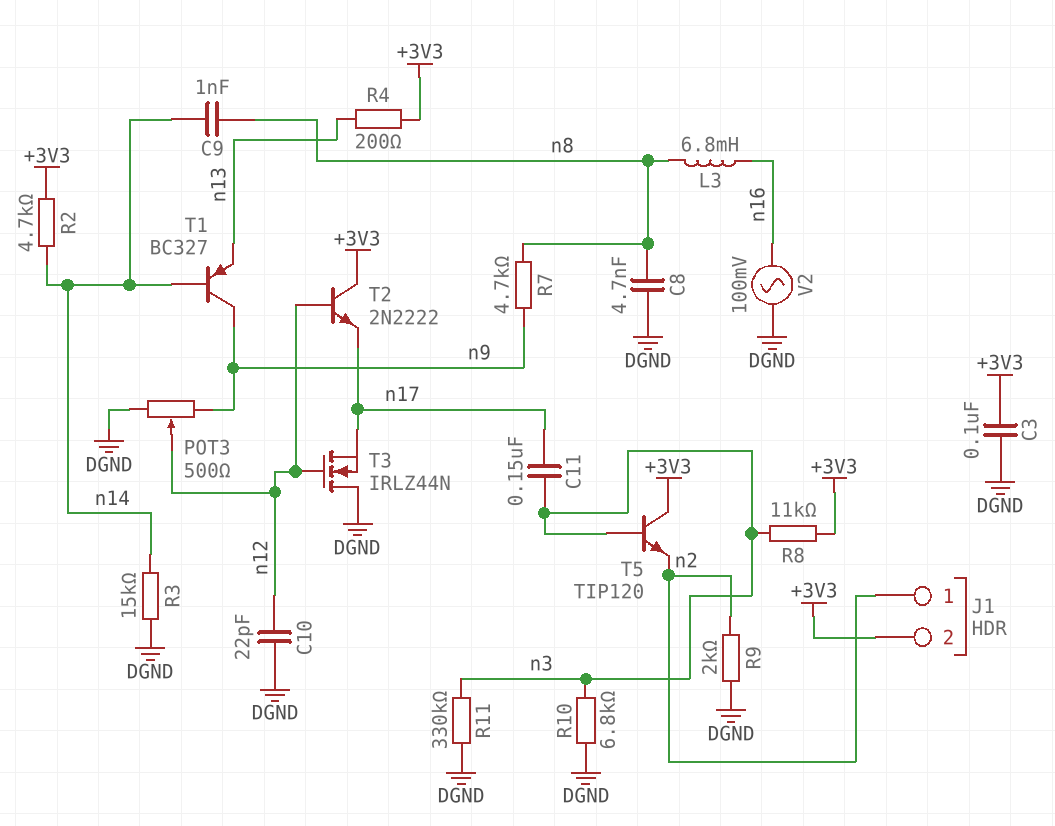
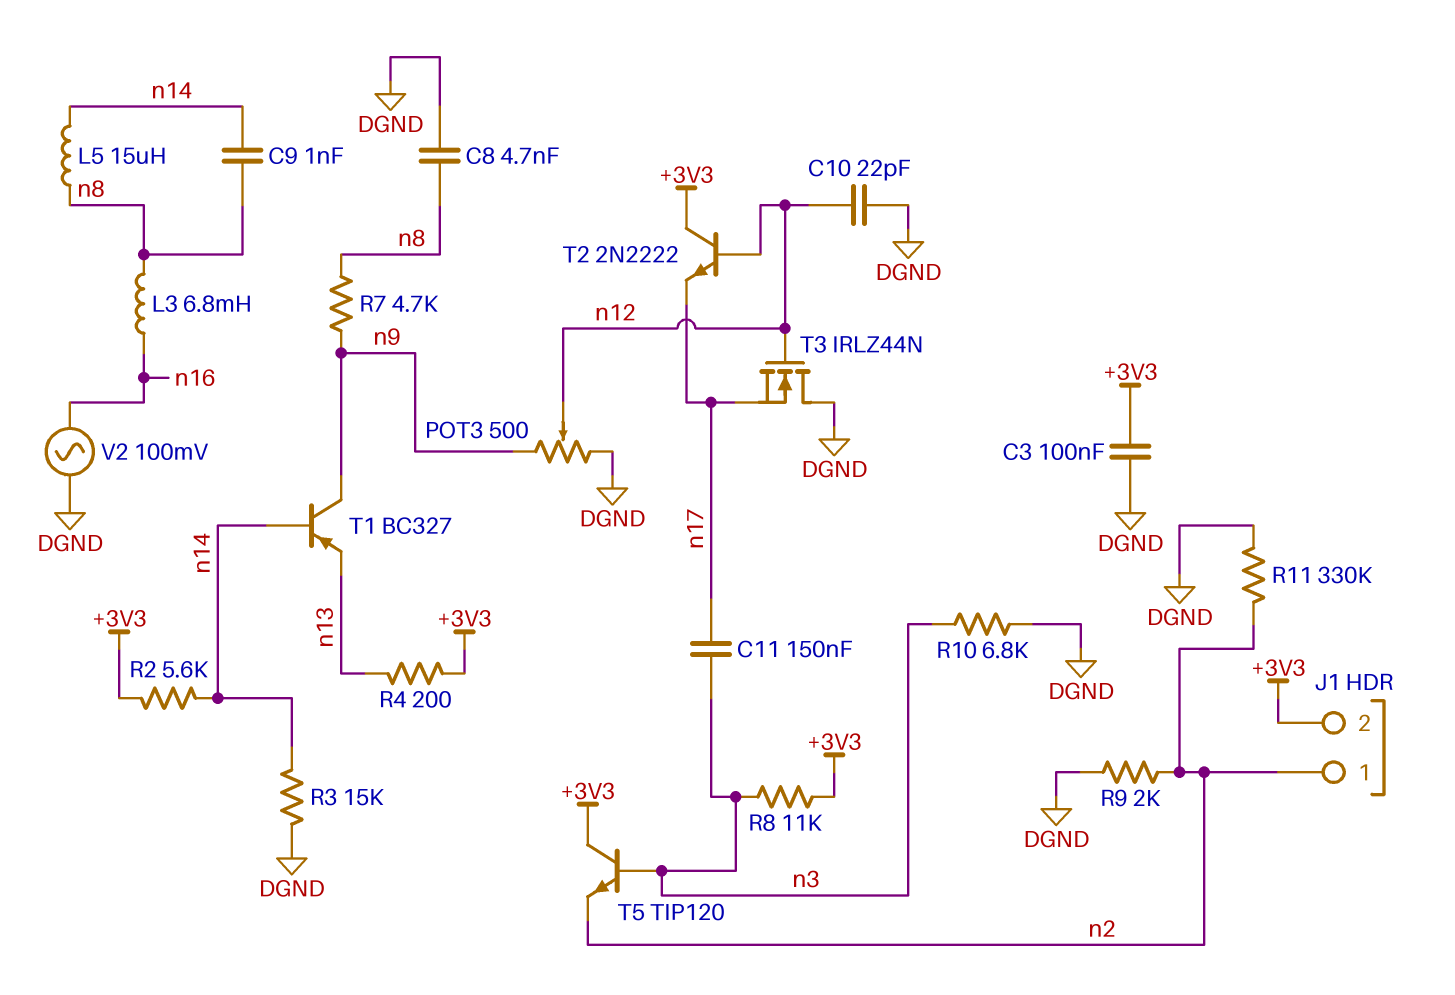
L5: none -> 15uH (n8, n14)
R2: 4.7k (+3V3, n14) -> 5.6k (+3V3, n14)
R11: 330k (DGND, n3) -> 330k (DGND, n2)

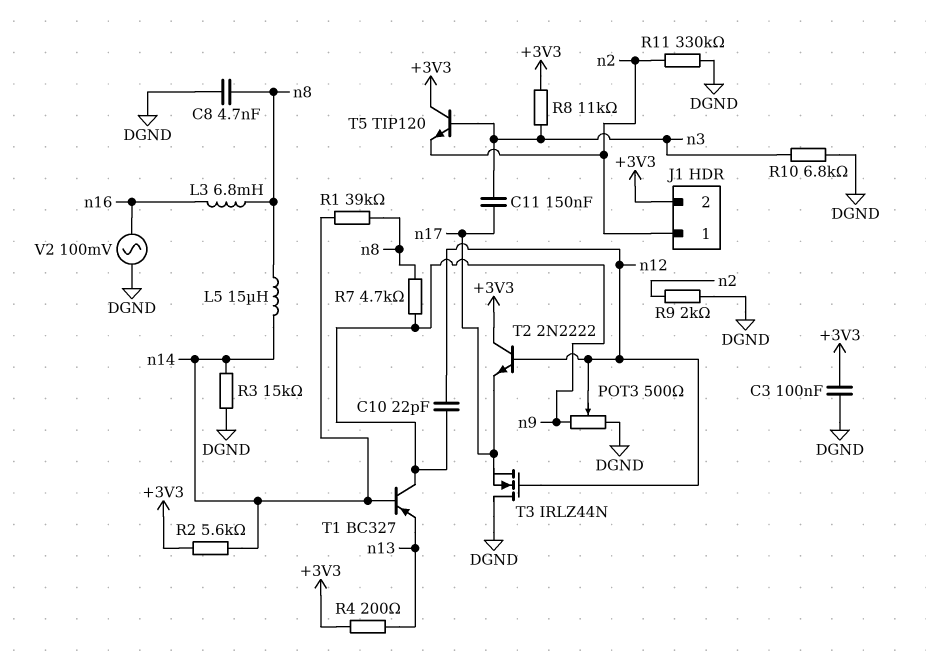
C9: 1nF (n8, n14) -> none
C10: 22pF (DGND, n12) -> 22pF (n9, n12)
R1: none -> 39k (n8, n14)

